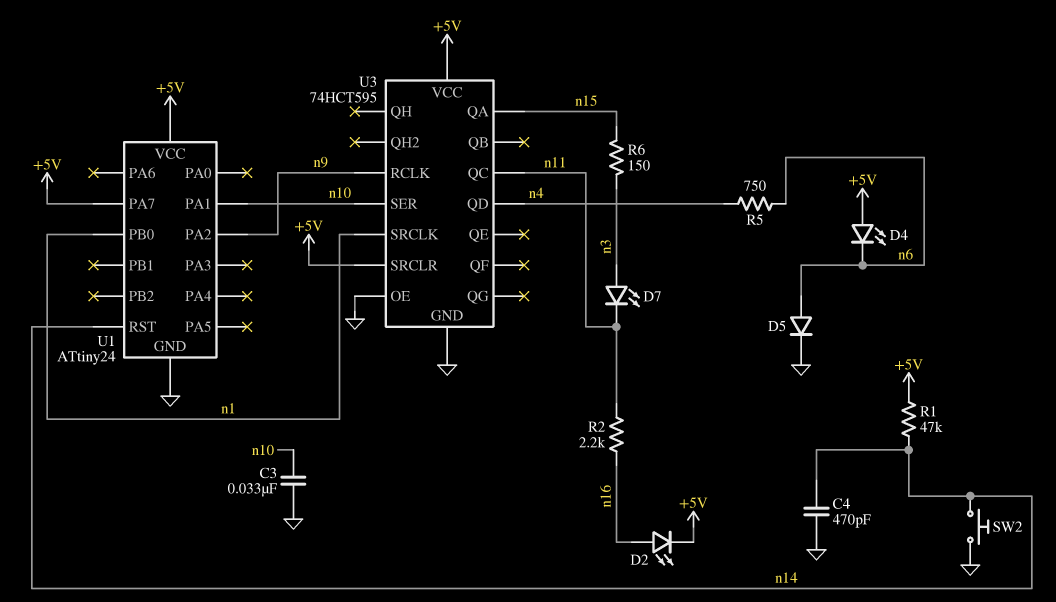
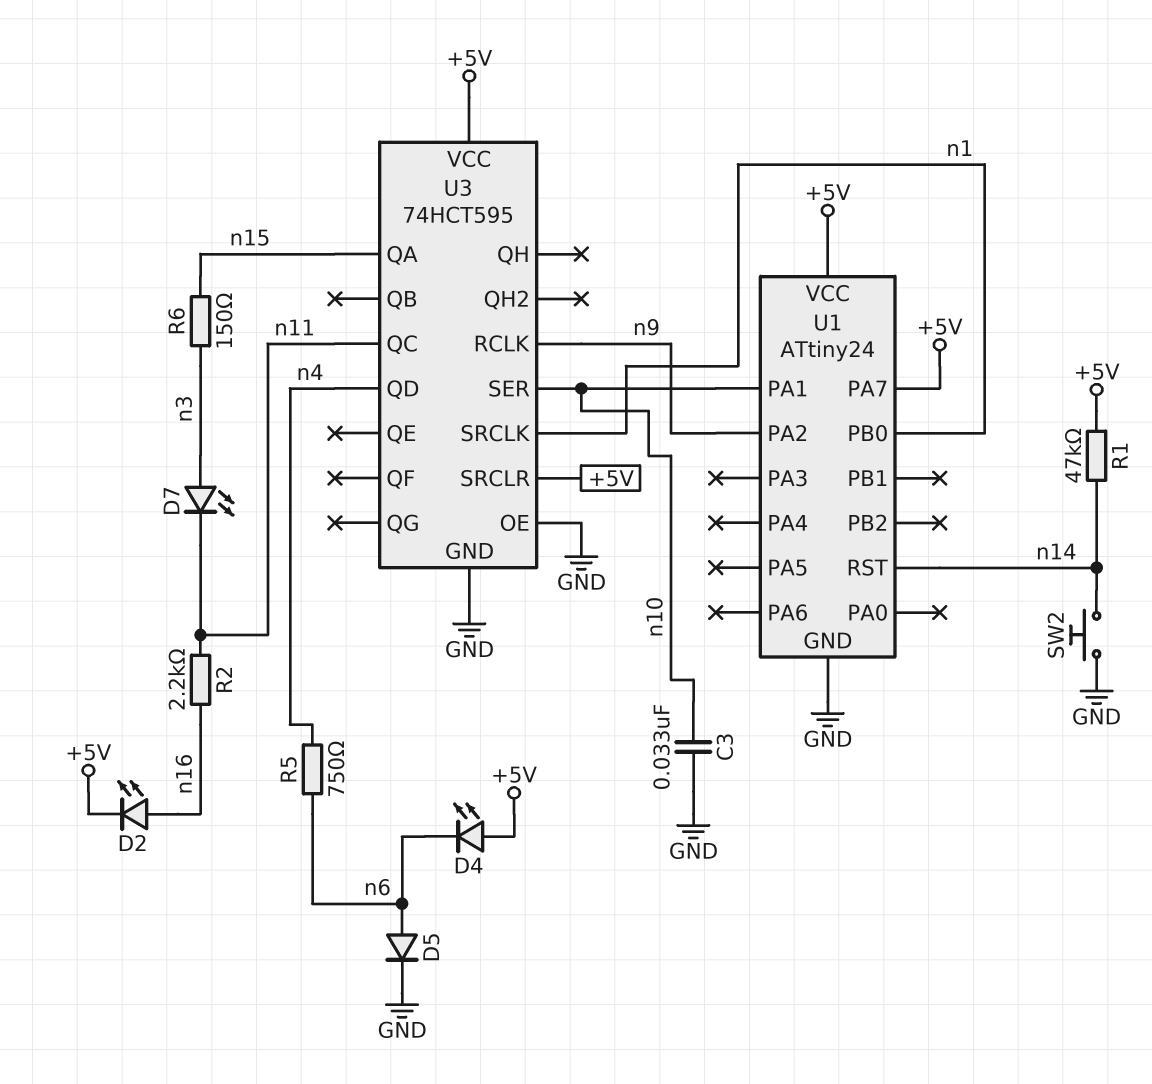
C4: 470pF (GND, n14) -> none

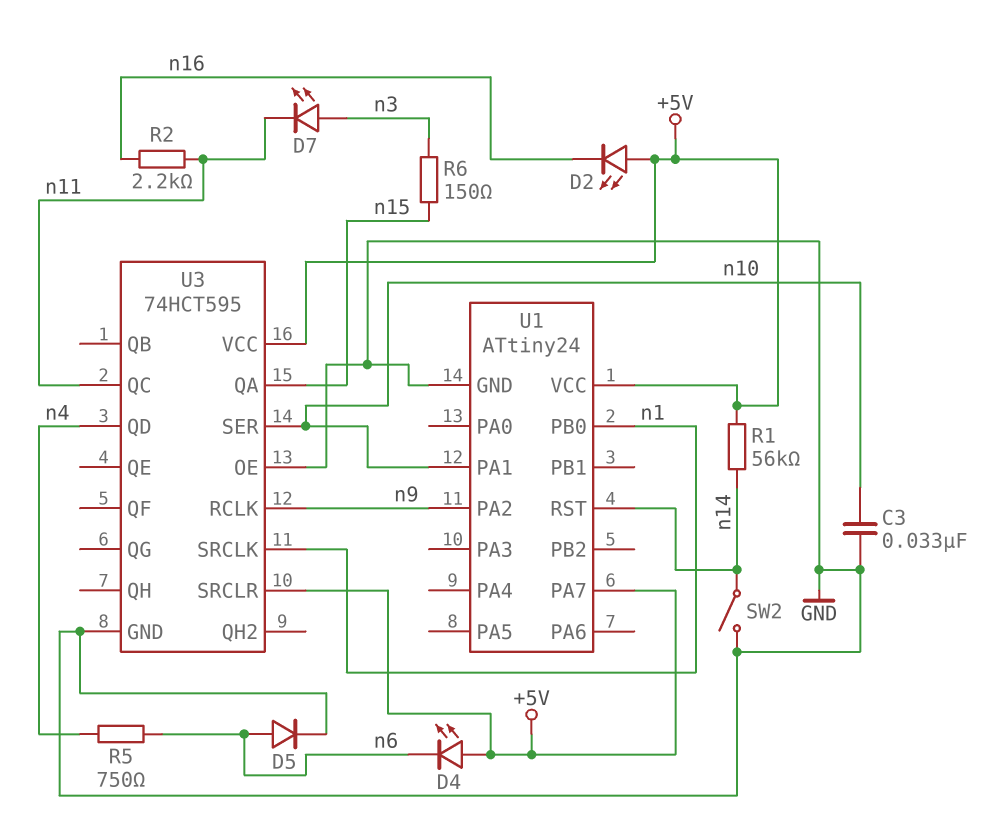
D2: LED (A n16, K +5V) -> LED (A +5V, K n16)
R1: 47k (+5V, n14) -> 56k (+5V, n14)
SW2: button (GND, n14) -> switch (GND, n14)

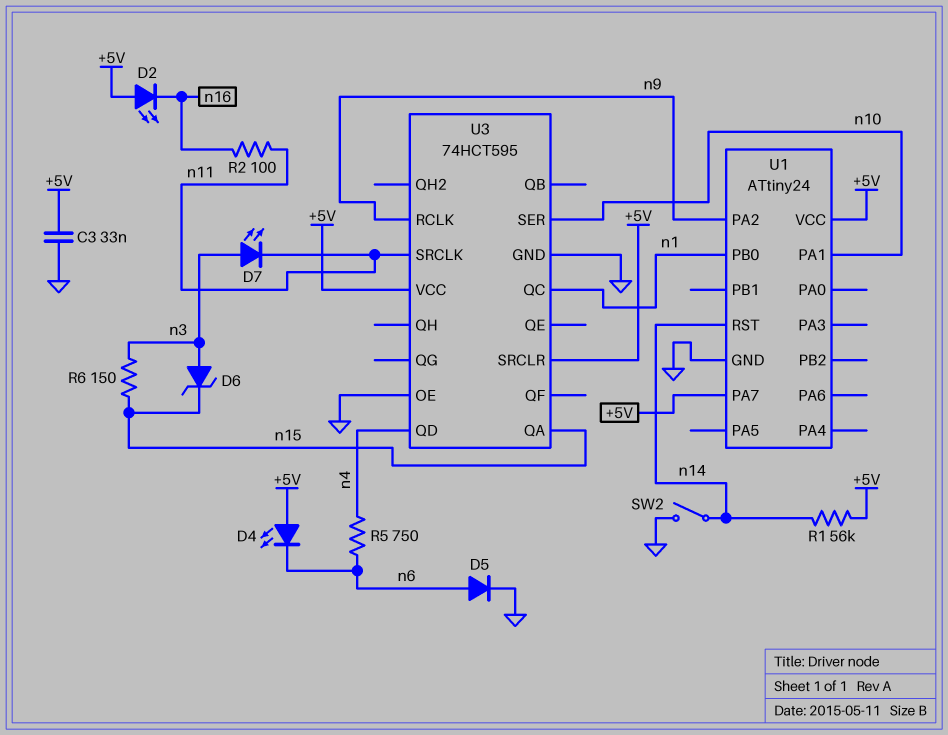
C3: 33nF (GND, n10) -> 33nF (+5V, GND)
D6: none -> zener (A n3, K n15)
R2: 2.2k (n11, n16) -> 100 (n11, n16)
U3 pin QC: n11 -> n1
U3 pin SRCLK: n1 -> n11

